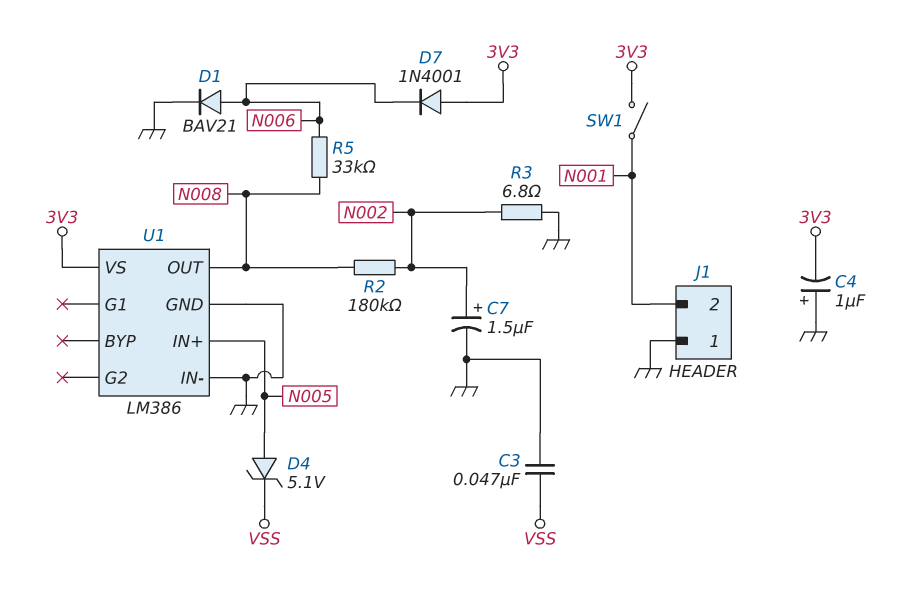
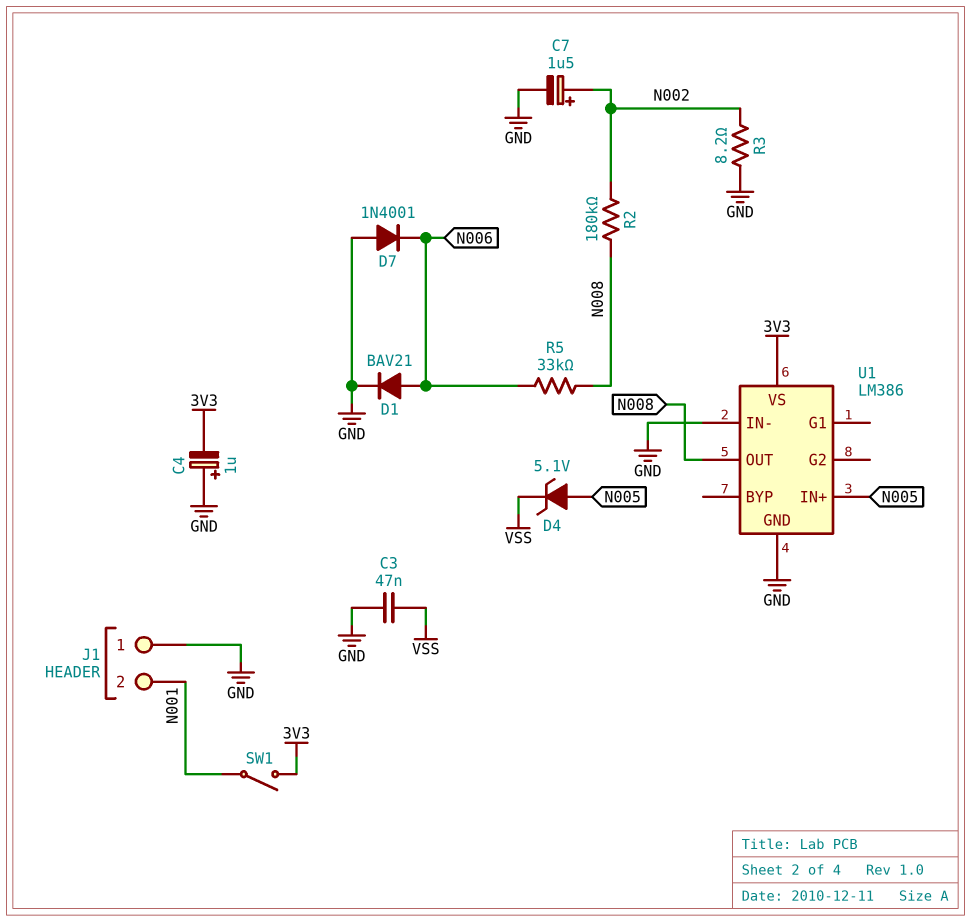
D7: diode 1N4001 (A 3V3, K N006) -> diode 1N4001 (A GND, K N006)
R3: 6.8 (GND, N002) -> 8.2 (GND, N002)

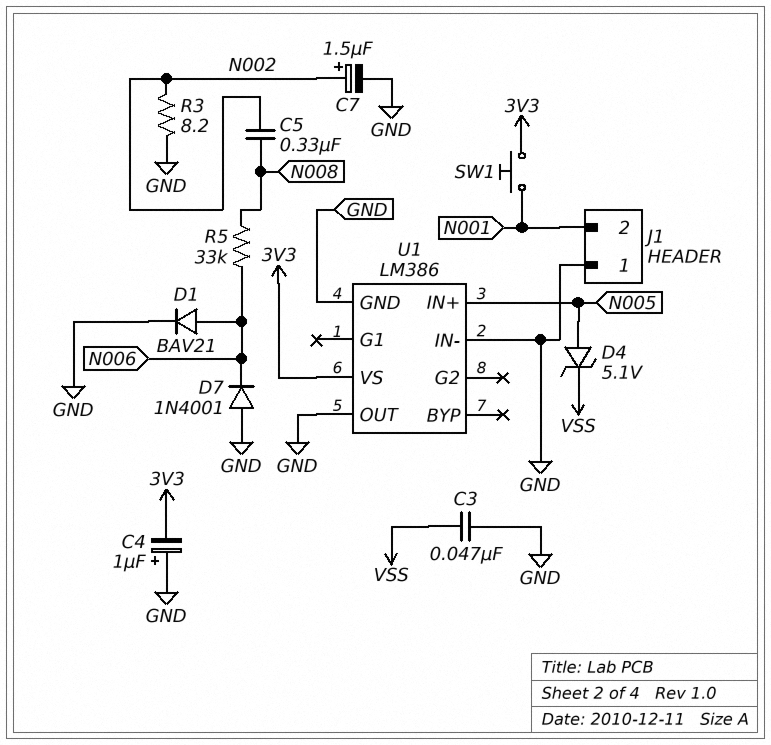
C5: none -> 330nF (N002, N008)
R2: 180k (N002, N008) -> none
SW1: switch (3V3, N001) -> button (3V3, N001)
U1 pin OUT: N008 -> GND

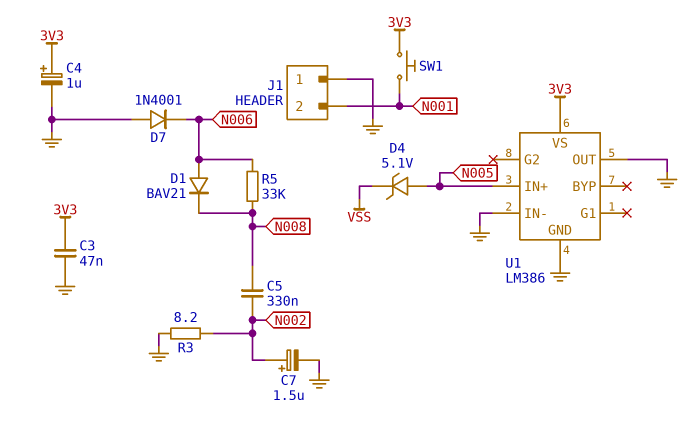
C3: 47nF (GND, VSS) -> 47nF (3V3, GND)
C4: 1uF (plus GND, minus 3V3) -> 1uF (plus 3V3, minus GND)
D1: diode BAV21 (A N006, K GND) -> diode BAV21 (A N006, K N008)

